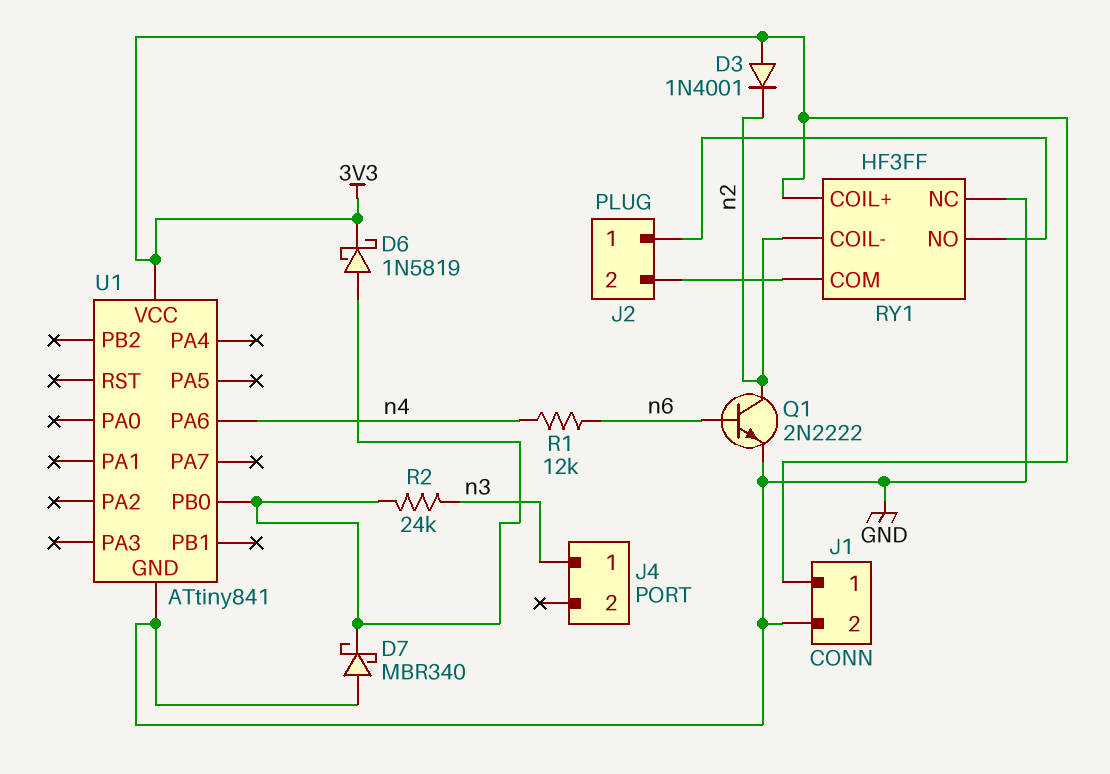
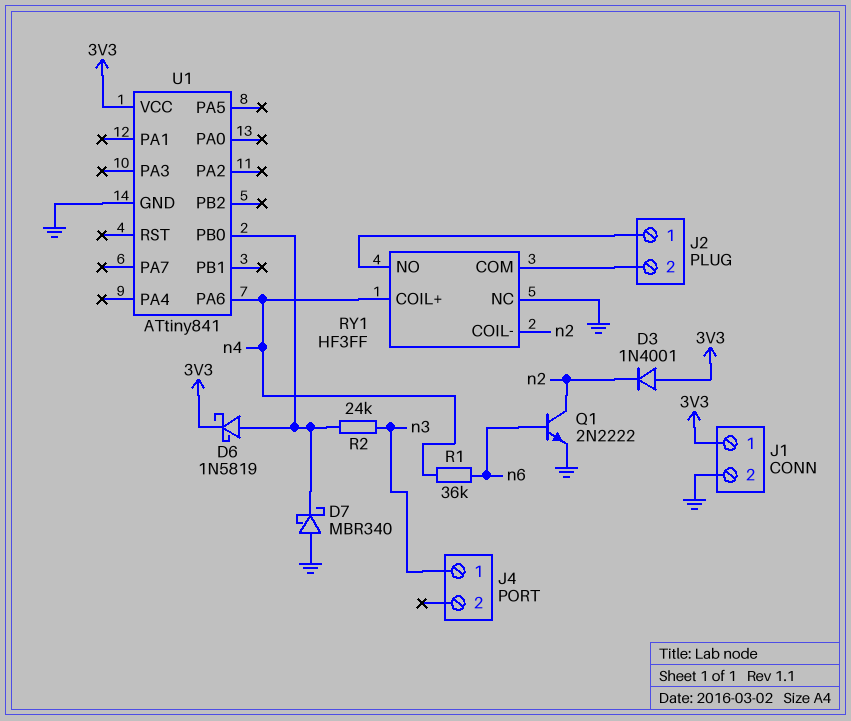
R1: 12k (n4, n6) -> 36k (n4, n6)
RY1 pin COIL+: 3V3 -> n4

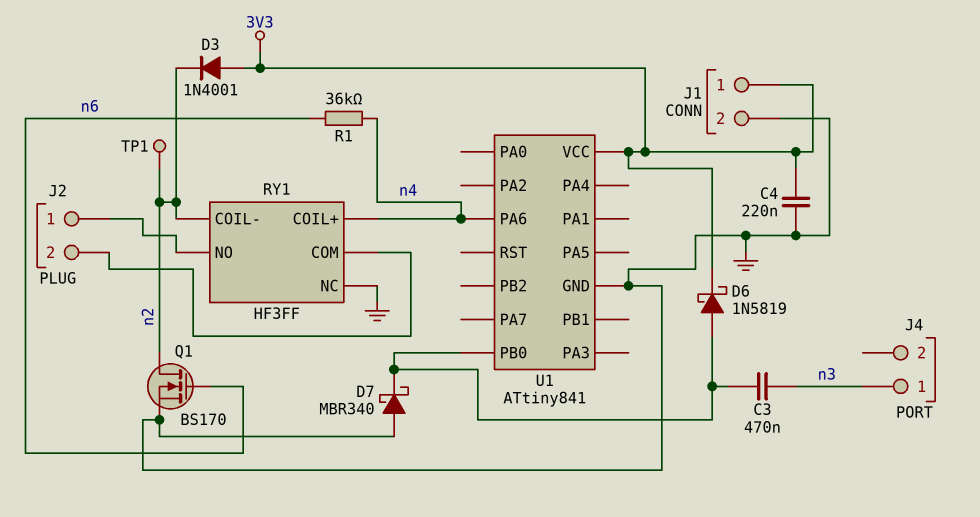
C3: none -> 470nF (U1/PB0, n3)
C4: none -> 220nF (3V3, GND)
Q1: NPN 2N2222 (B n6, C n2, E GND) -> NMOS BS170 (G n6, D n2, S GND)
R2: 24k (U1/PB0, n3) -> none
TP1: none -> test point (n2)

